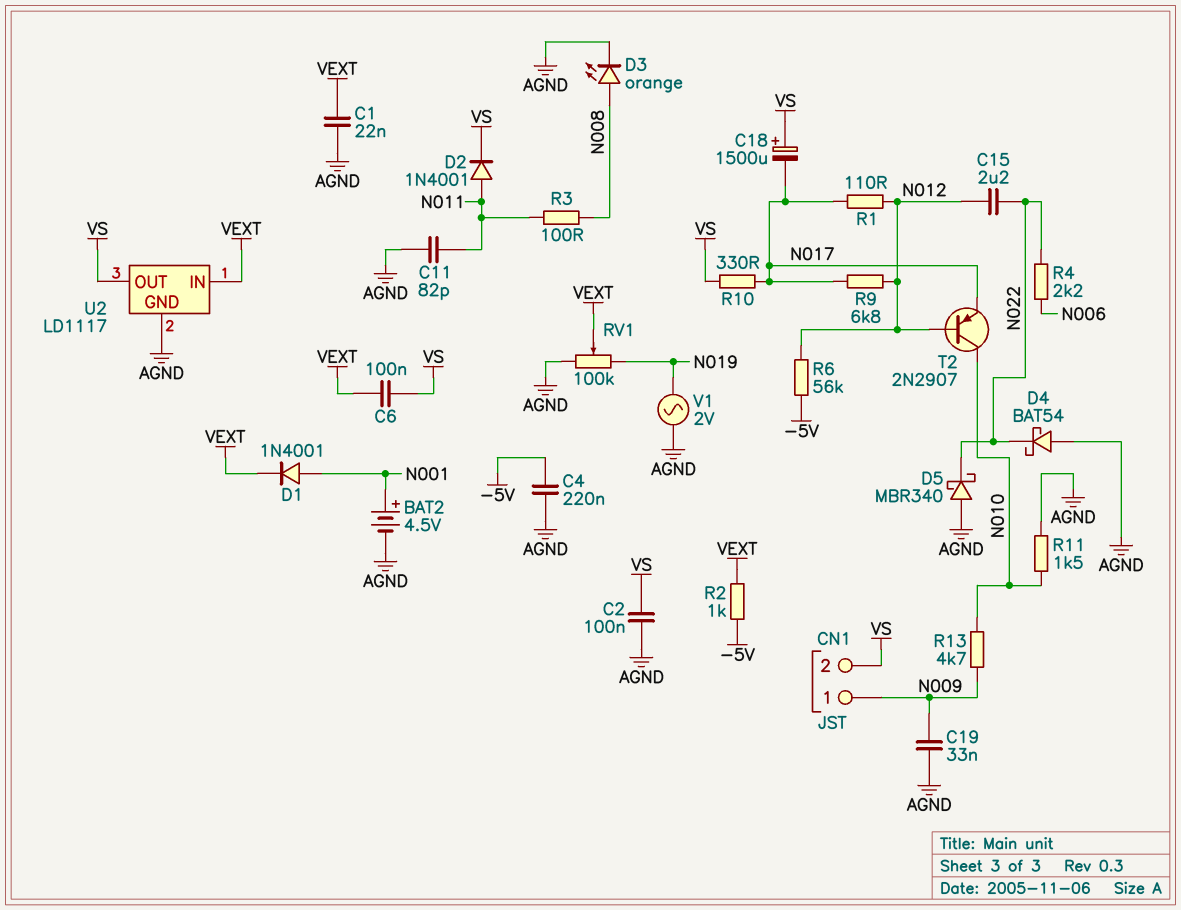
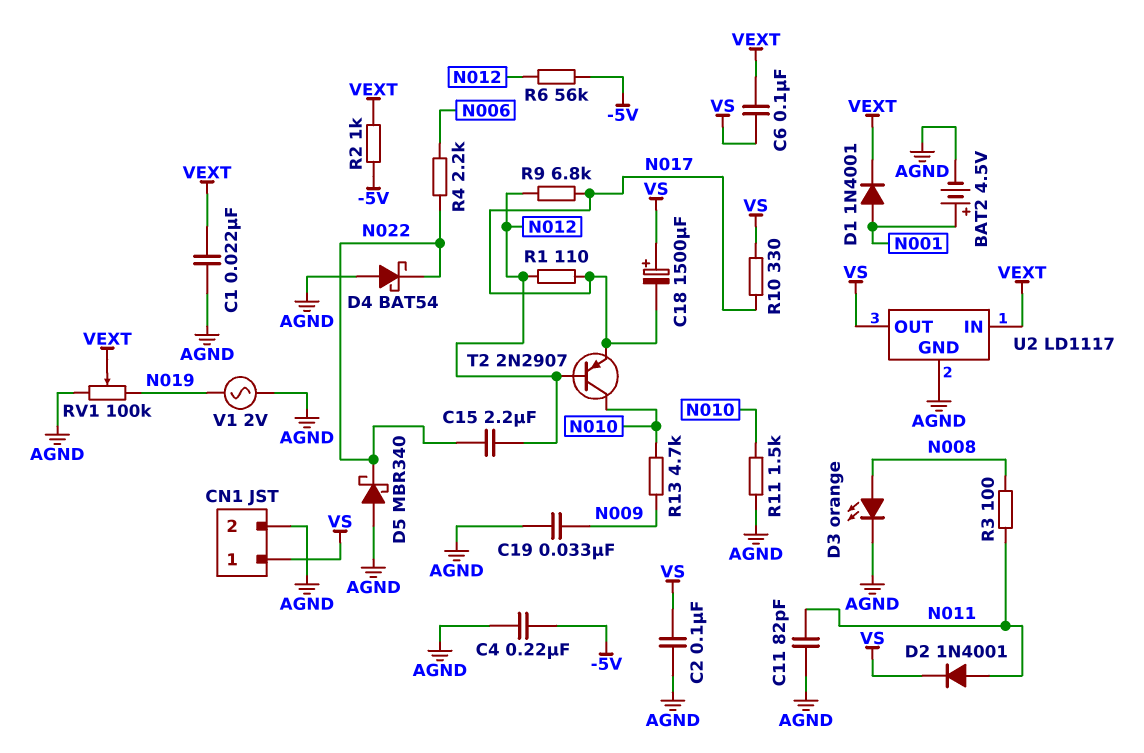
CN1 pin 1: N009 -> VS
CN1 pin 2: VS -> AGND

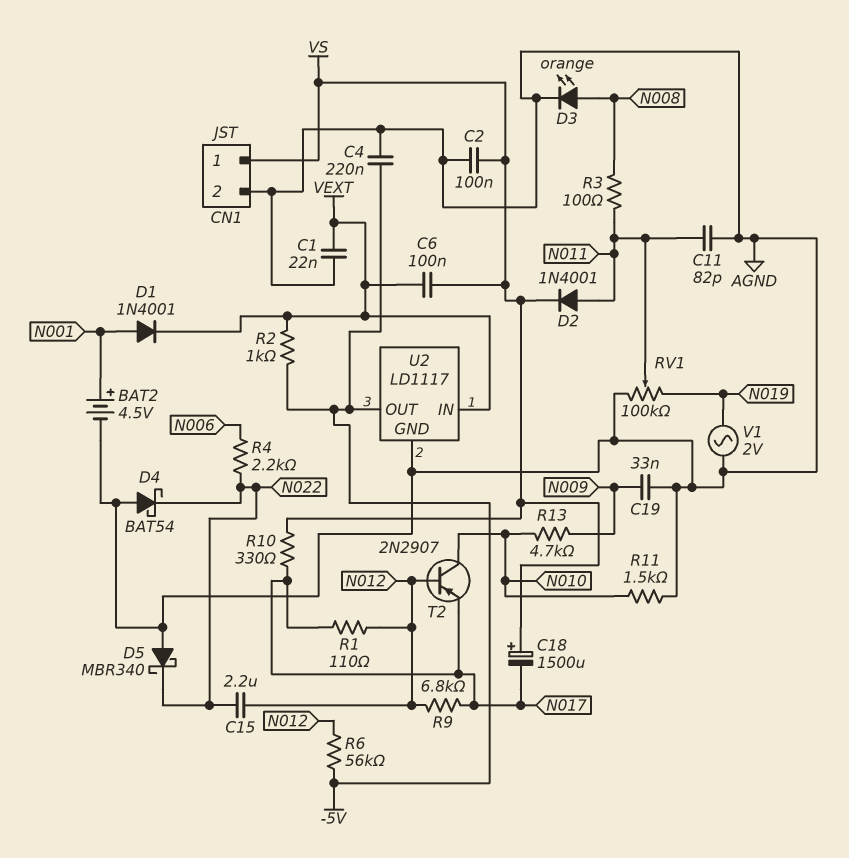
RV1: 100k (AGND, N019, wiper VEXT) -> 100k (AGND, N019, wiper N011)
U2 pin OUT: VS -> -5V

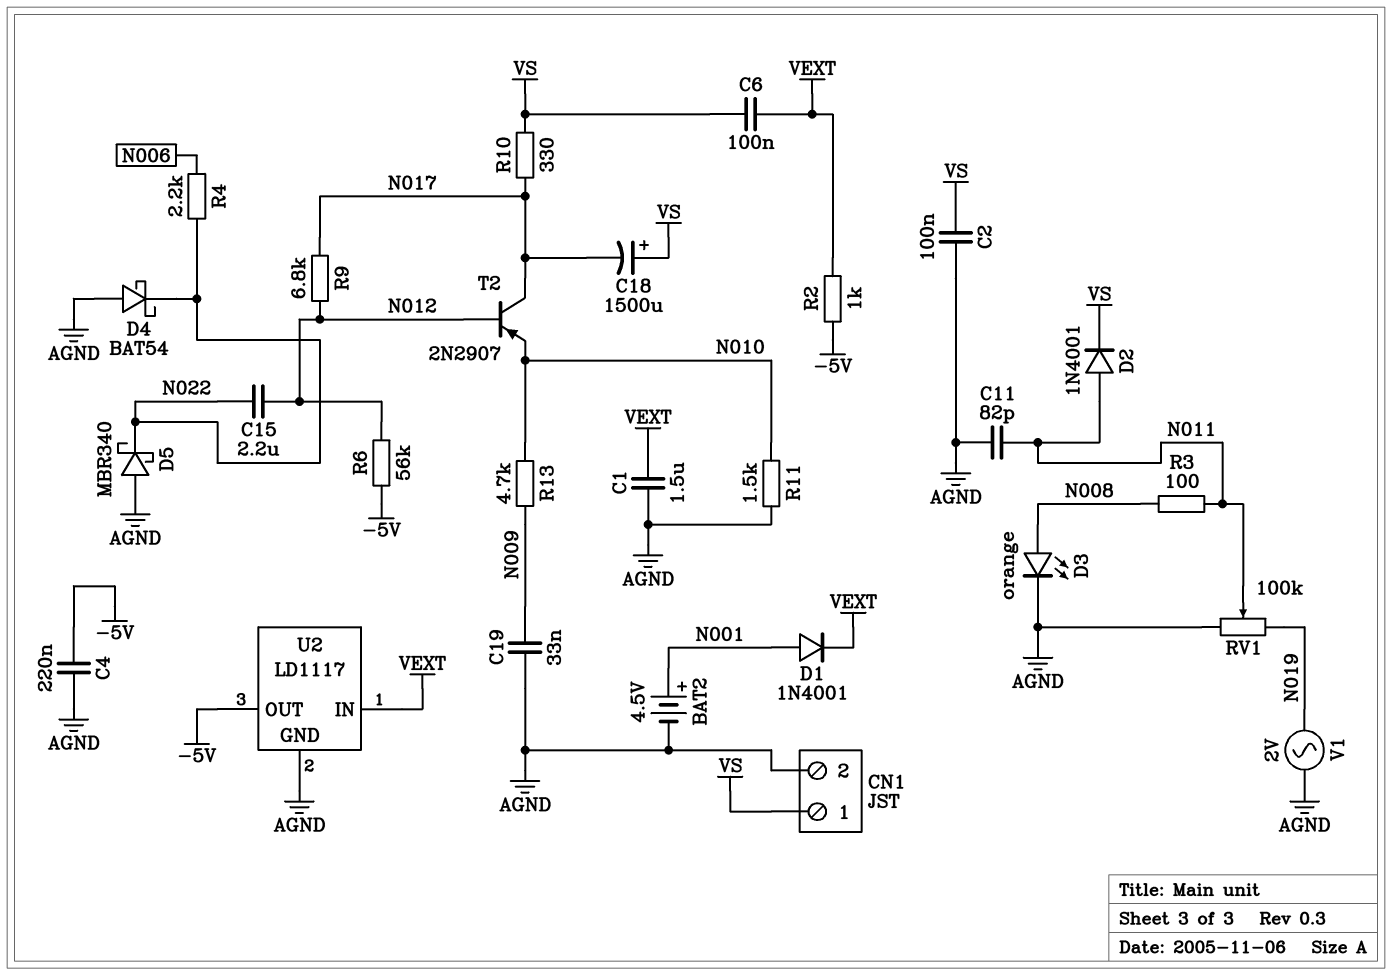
C1: 22nF (AGND, VEXT) -> 1.5uF (AGND, VEXT)
R1: 110 (N012, N017) -> none
T2: PNP 2N2907 (B N012, C N010, E N017) -> PNP 2N2907 (B N012, C N017, E N010)

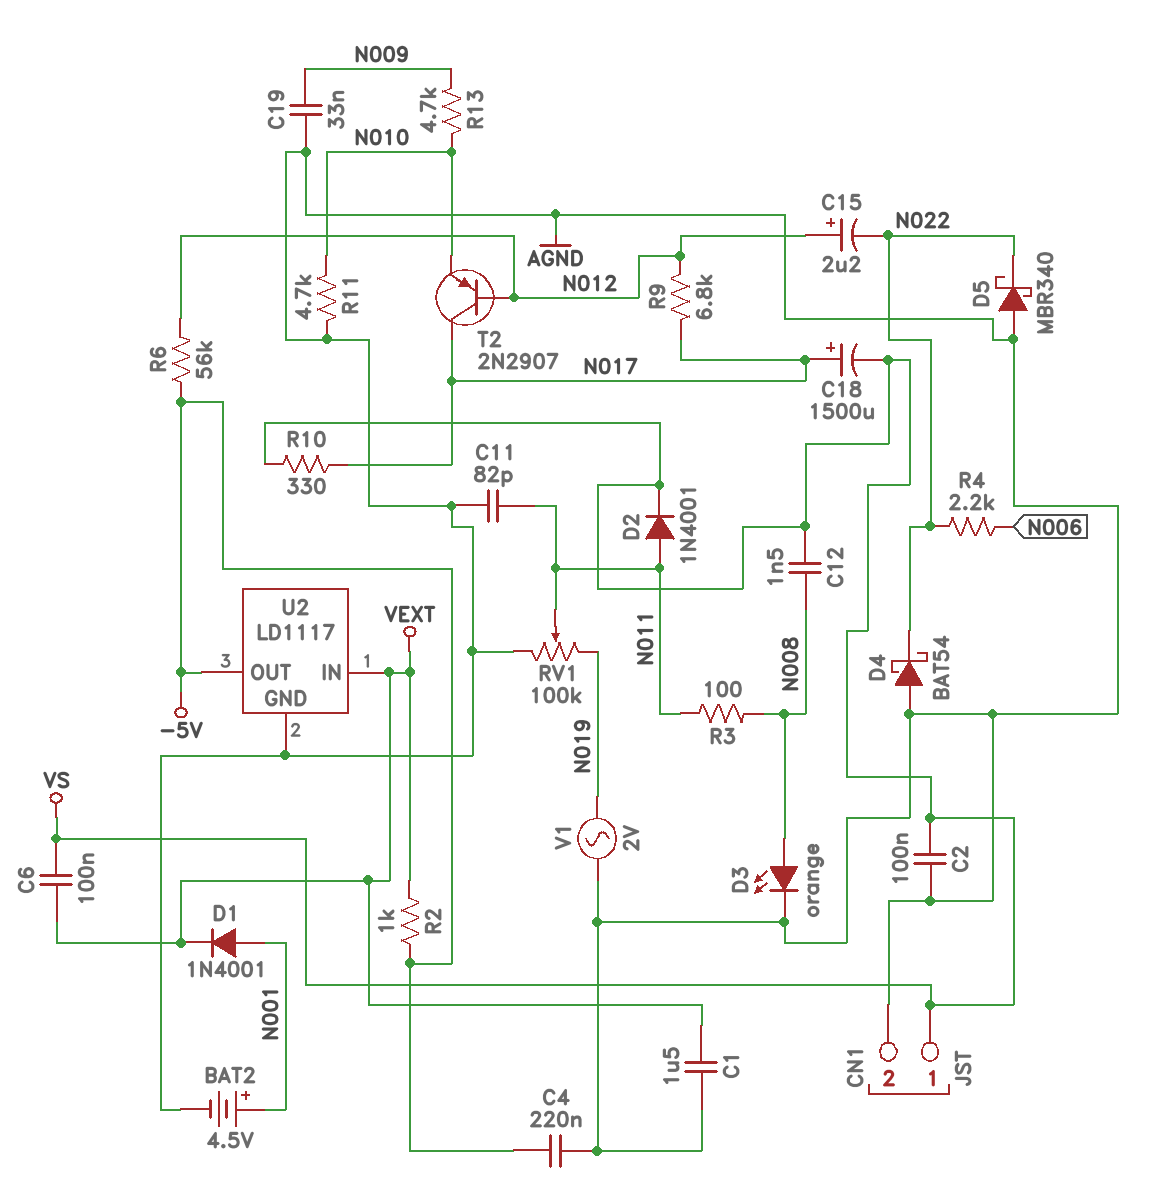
C12: none -> 1.5nF (N008, VS)
C15: 2.2uF (N012, N022) -> 2.2uF (plus N012, minus N022)
C18: 1500uF (plus VS, minus N017) -> 1500uF (plus N017, minus VS)
R11: 1.5k (AGND, N010) -> 4.7k (AGND, N010)

